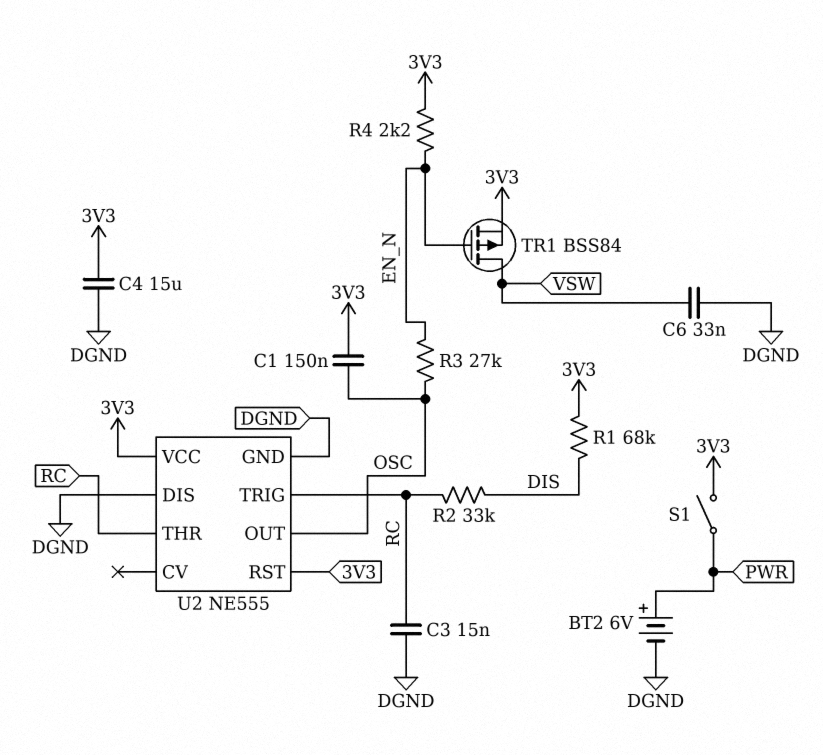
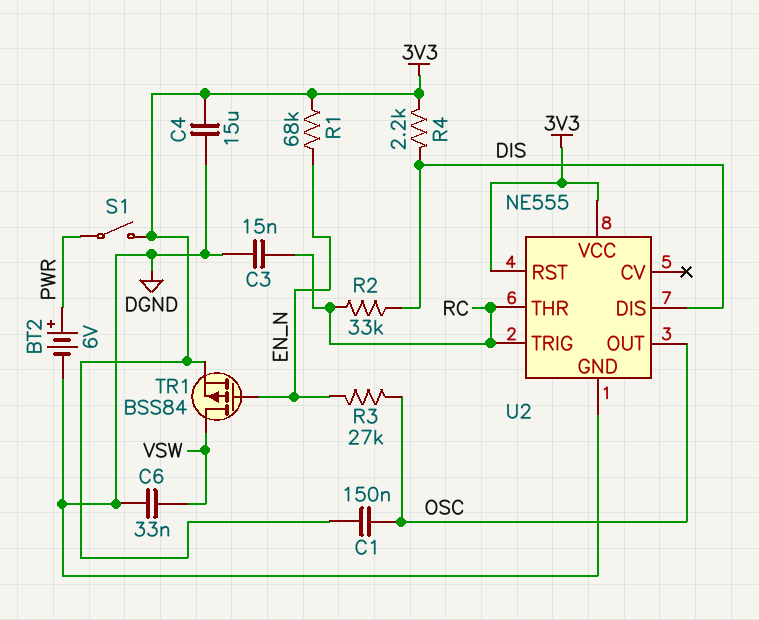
R1: 68k (3V3, DIS) -> 68k (3V3, EN_N)
R4: 2.2k (3V3, EN_N) -> 2.2k (3V3, DIS)
U2 pin DIS: DGND -> DIS

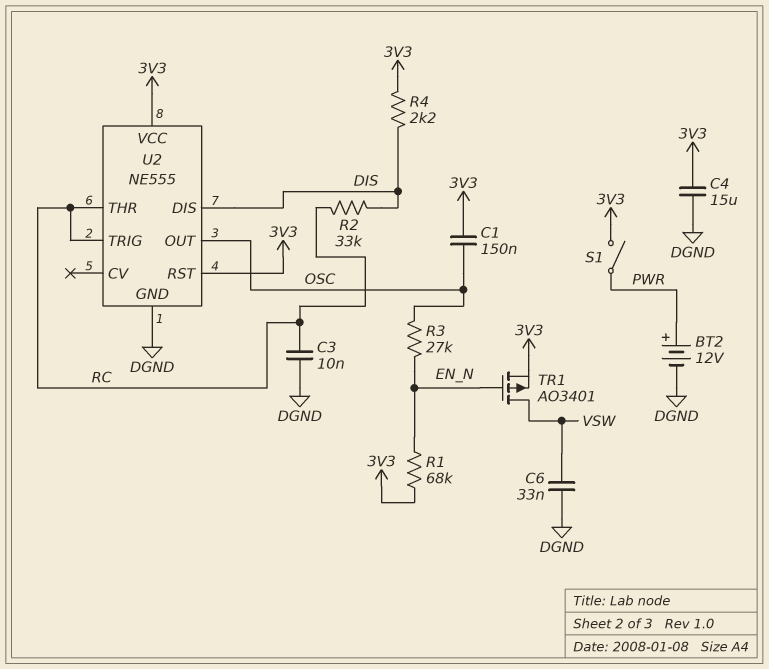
BT2: 6V (plus PWR, minus DGND) -> 12V (plus PWR, minus DGND)
C3: 15nF (DGND, RC) -> 10nF (DGND, RC)
TR1: PMOS BSS84 (G EN_N, D VSW, S 3V3) -> PMOS AO3401 (G EN_N, D VSW, S 3V3)

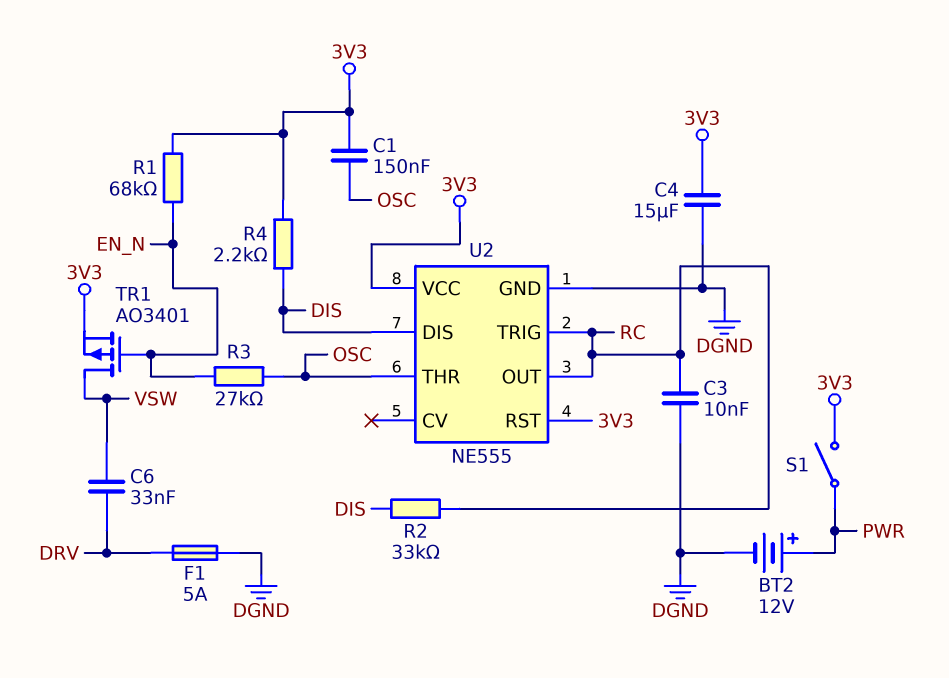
C6: 33nF (DGND, VSW) -> 33nF (DRV, VSW)
F1: none -> 5A (DGND, DRV)
U2 pin OUT: OSC -> RC
U2 pin THR: RC -> OSC

